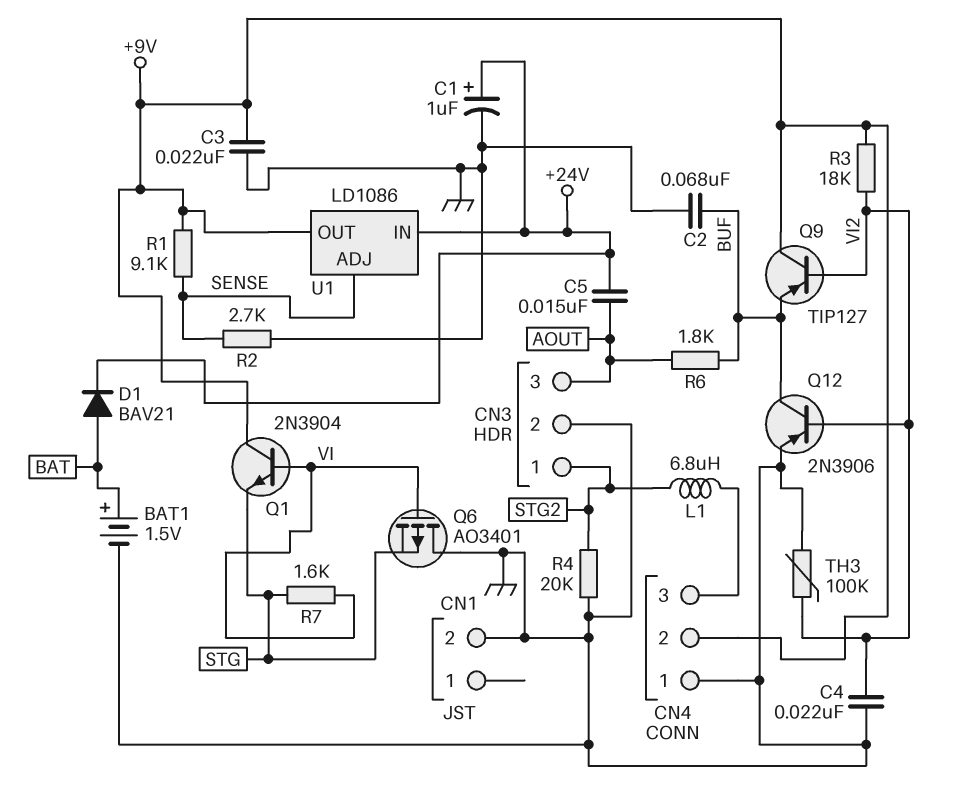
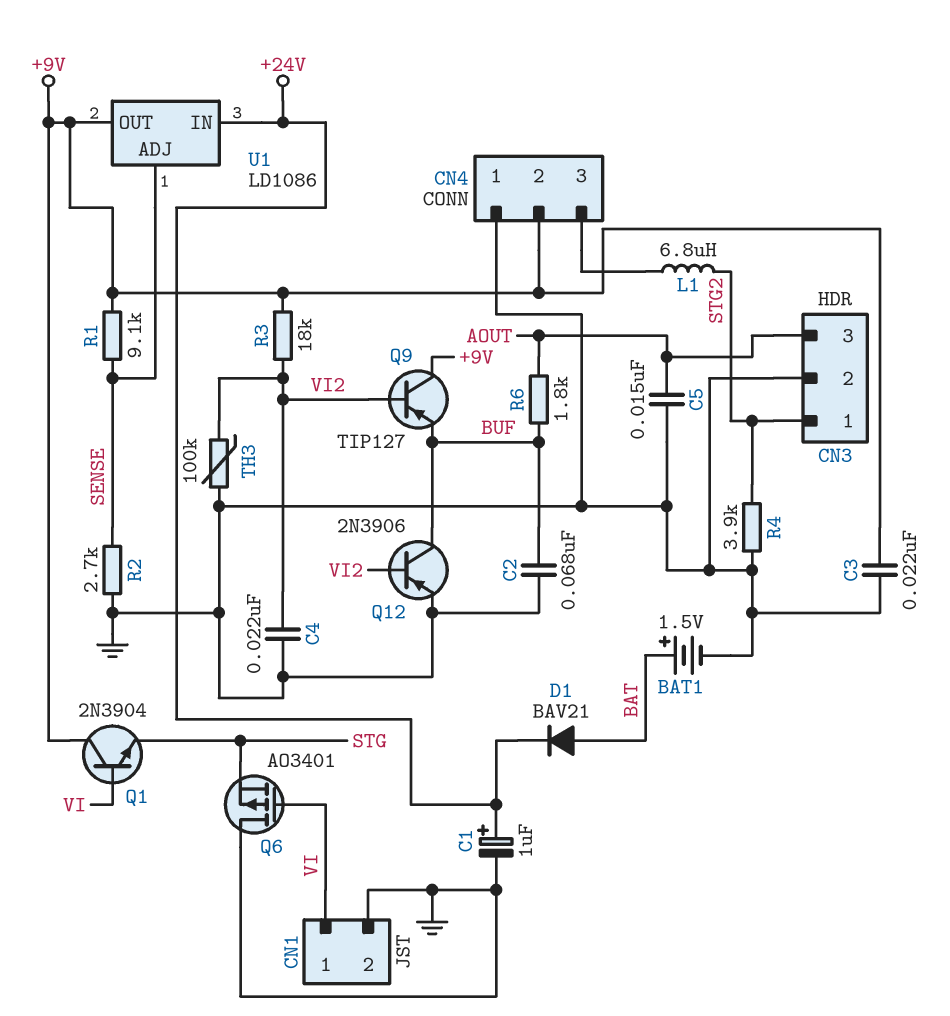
C5: 15nF (+24V, AOUT) -> 15nF (AOUT, GND)
CN1 pin 1: none -> VI
R4: 20k (GND, STG2) -> 3.9k (GND, STG2)
R7: 1.6k (STG, VI) -> none

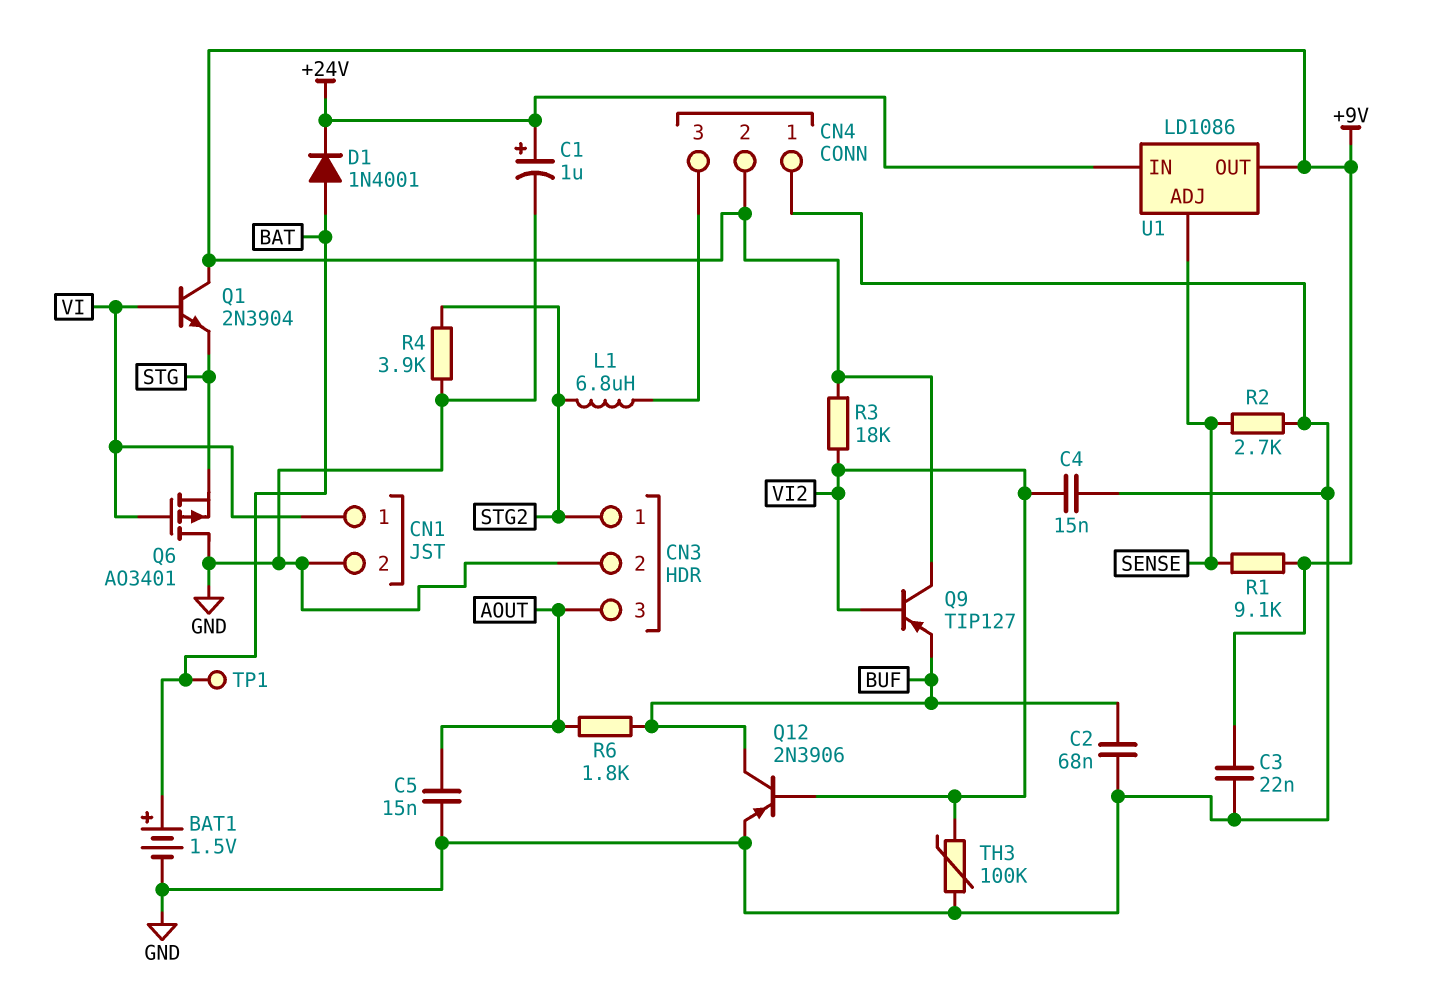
C4: 22nF (GND, VI2) -> 15nF (GND, VI2)
D1: diode BAV21 (A BAT, K +24V) -> diode 1N4001 (A BAT, K +24V)
TP1: none -> test point (BAT)

